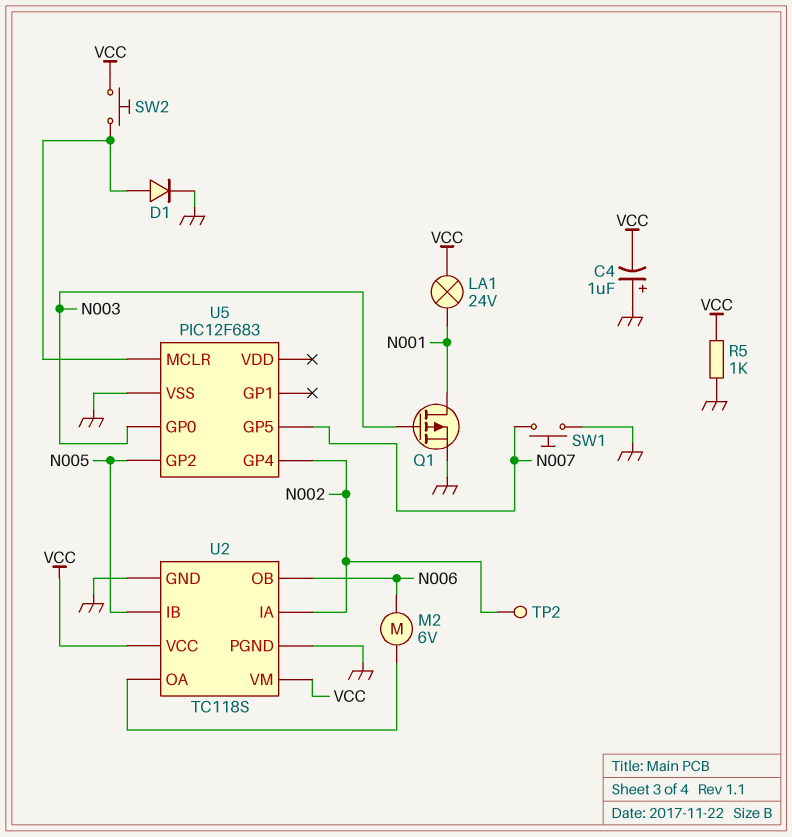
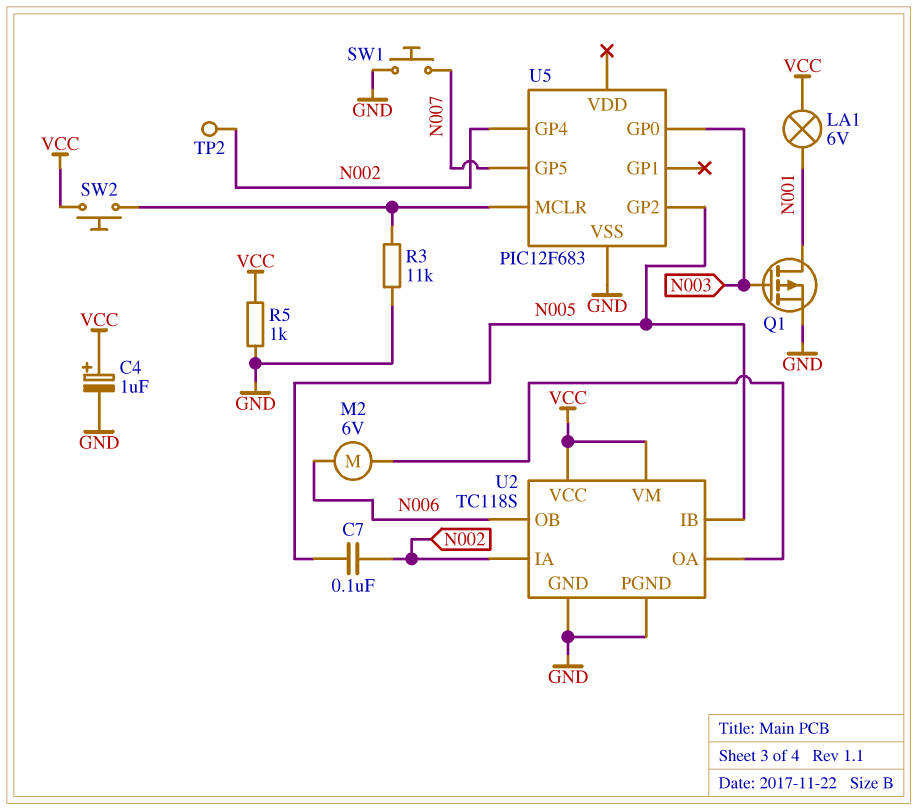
C4: 1uF (plus GND, minus VCC) -> 1uF (plus VCC, minus GND)
C7: none -> 100nF (N002, N005)
D1: diode (A U5/MCLR, K GND) -> none
LA1: lamp 24V (N001, VCC) -> lamp 6V (N001, VCC)
R3: none -> 11k (GND, U5/MCLR)

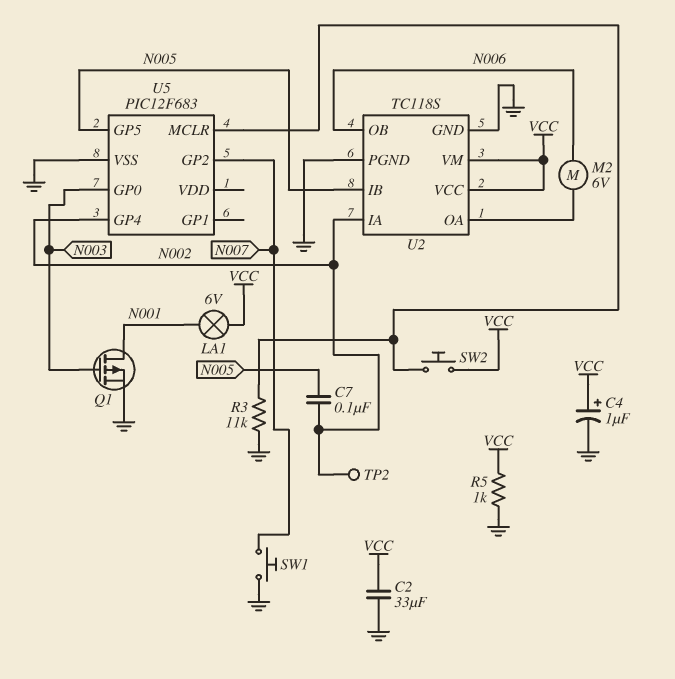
C2: none -> 33uF (GND, VCC)
U5 pin GP2: N005 -> N007
U5 pin GP5: N007 -> N005

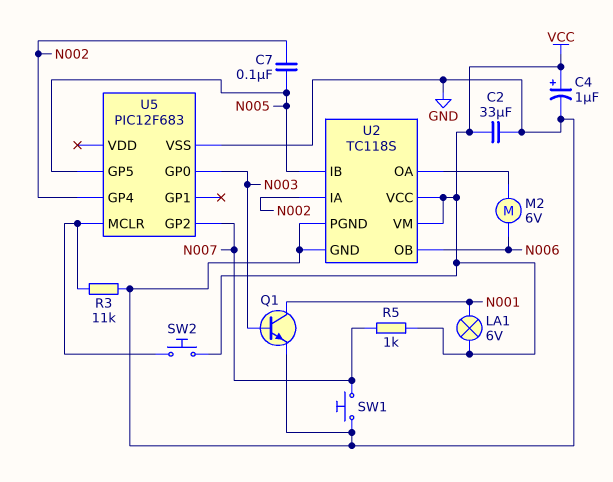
Q1: PMOS (G N003, D N001, S GND) -> NPN (B N003, C N001, E GND)
R5: 1k (GND, VCC) -> 1k (N007, VCC)
TP2: test point (N002) -> none

